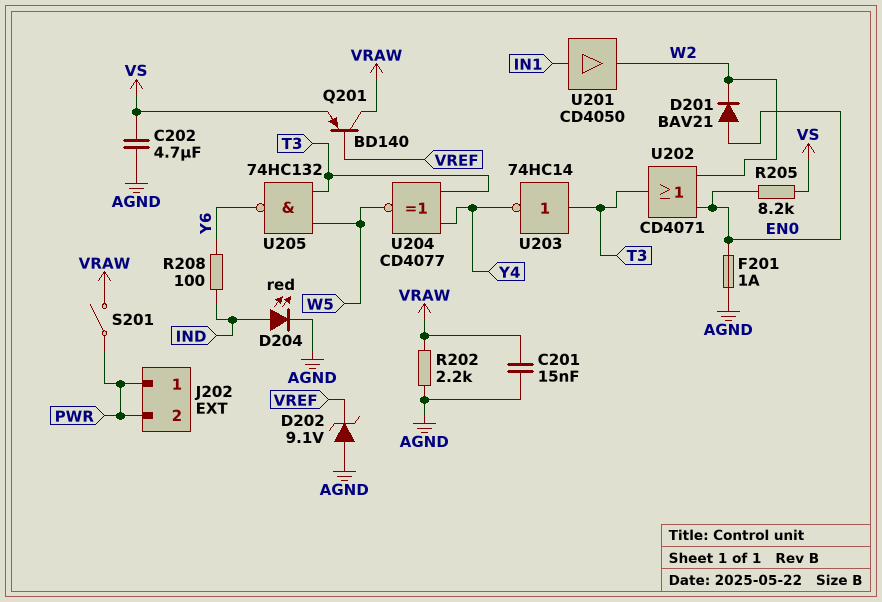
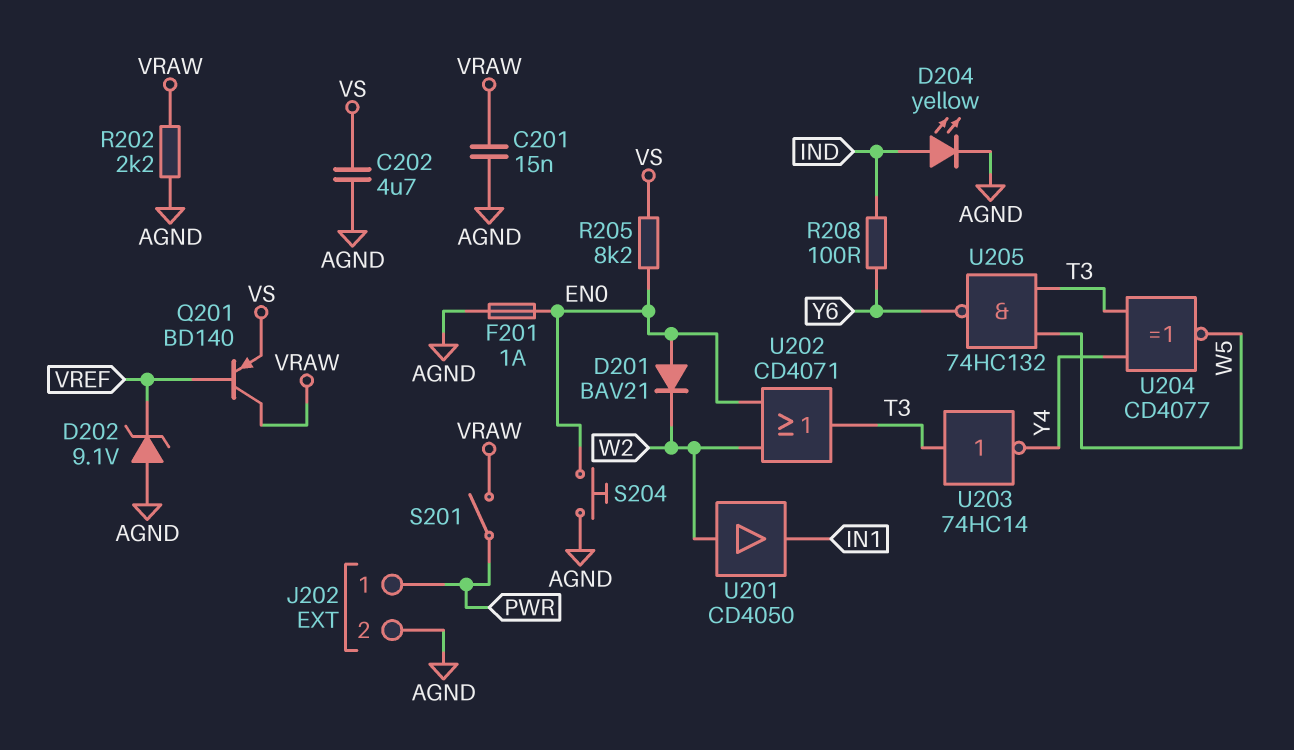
D204: LED red (A IND, K AGND) -> LED yellow (A IND, K AGND)
J202 pin 2: PWR -> AGND
S204: none -> button (AGND, EN0)
U201: buffer CD4050 (in IN1, out W2) -> buffer CD4050 (in W2, out IN1)

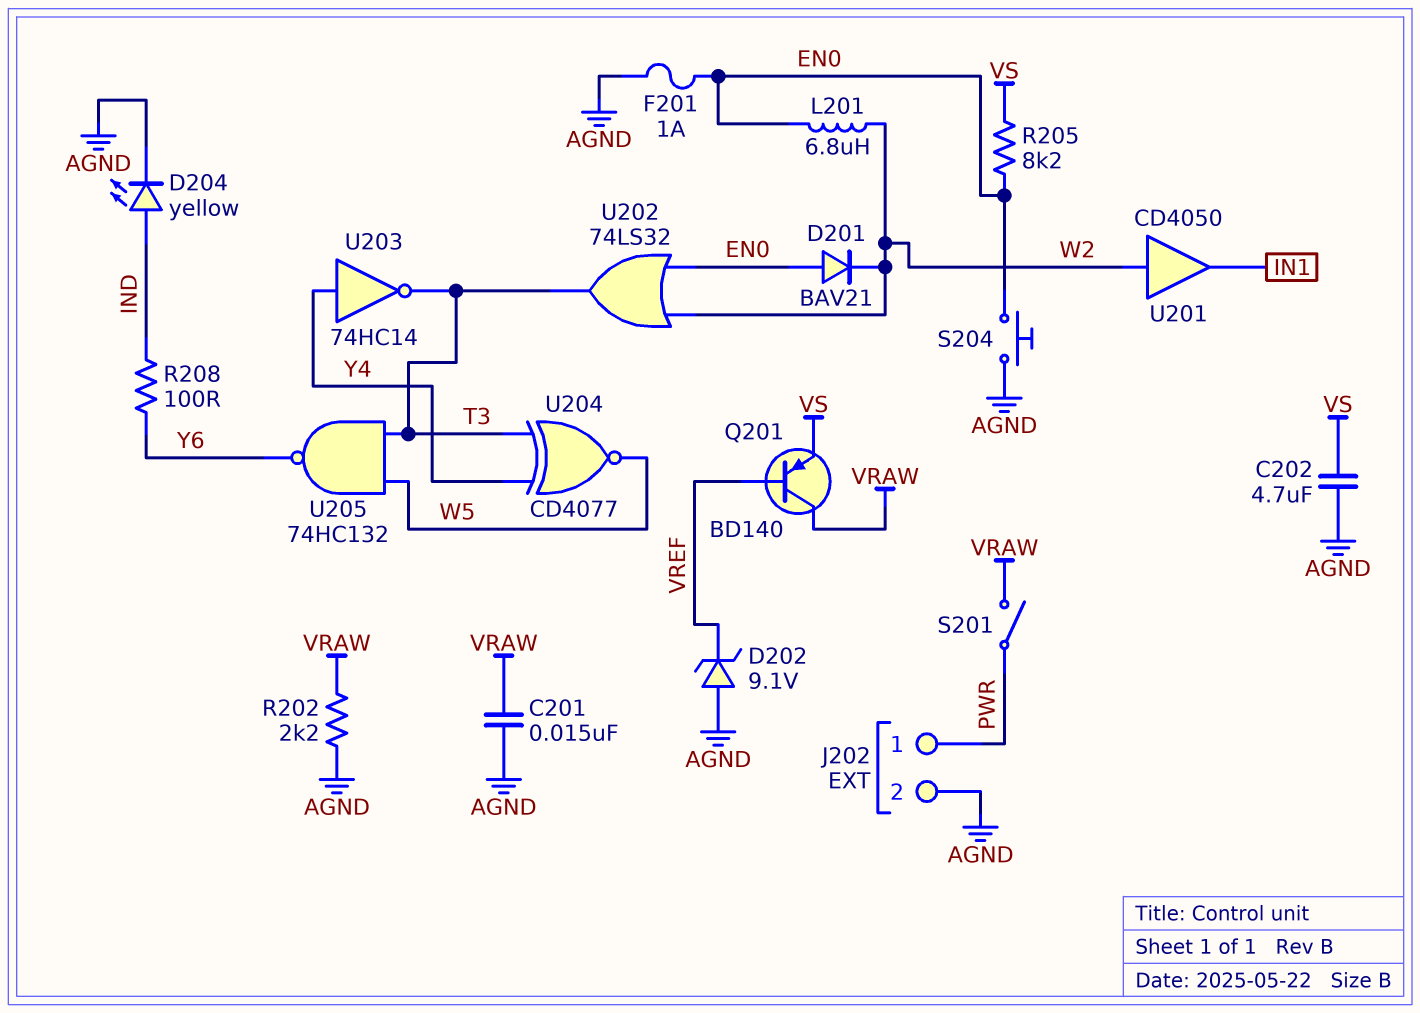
L201: none -> 6.8uH (EN0, W2)
U202: OR CD4071 (in EN0, in W2, out T3) -> OR 74LS32 (in EN0, in W2, out T3)
U203: NOT 74HC14 (in T3, out Y4) -> NOT 74HC14 (in Y4, out T3)

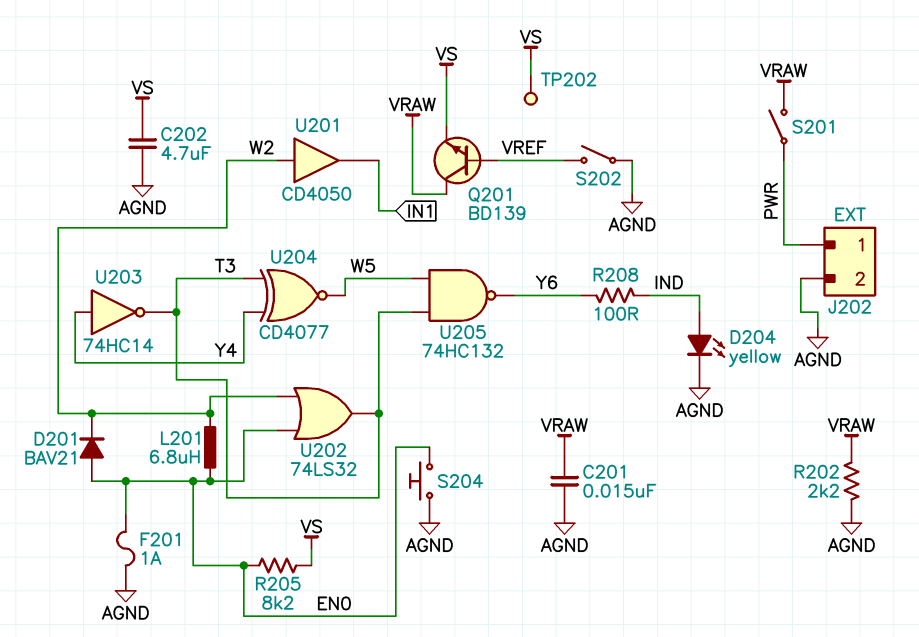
D202: zener 9.1V (A AGND, K VREF) -> none
Q201: PNP BD140 (B VREF, C VRAW, E VS) -> NPN BD139 (B VREF, C VRAW, E VS)
S202: none -> switch (AGND, VREF)
TP202: none -> test point (VS)

